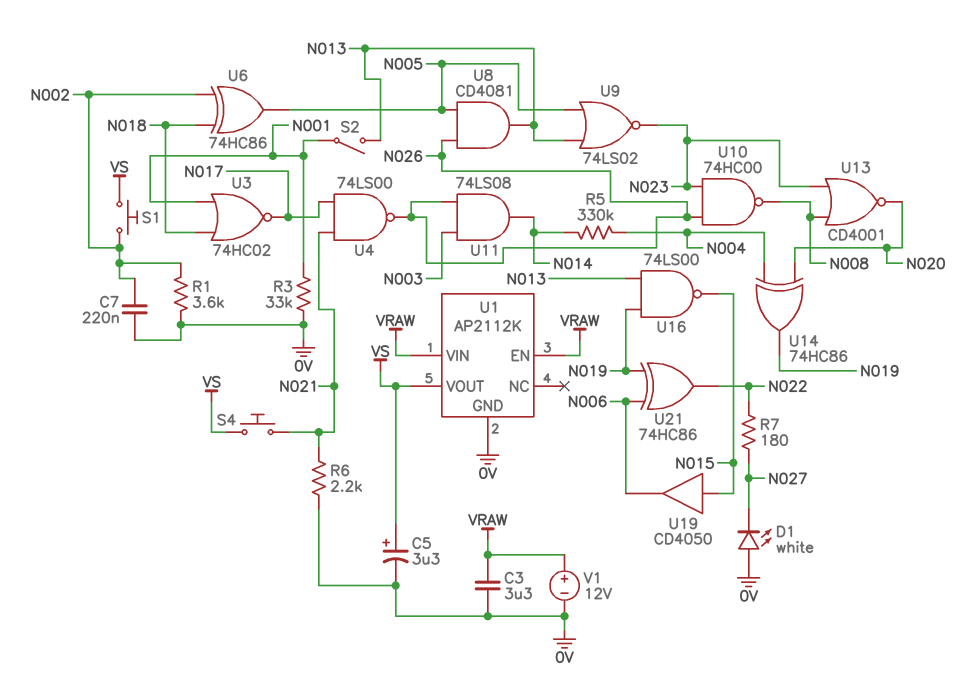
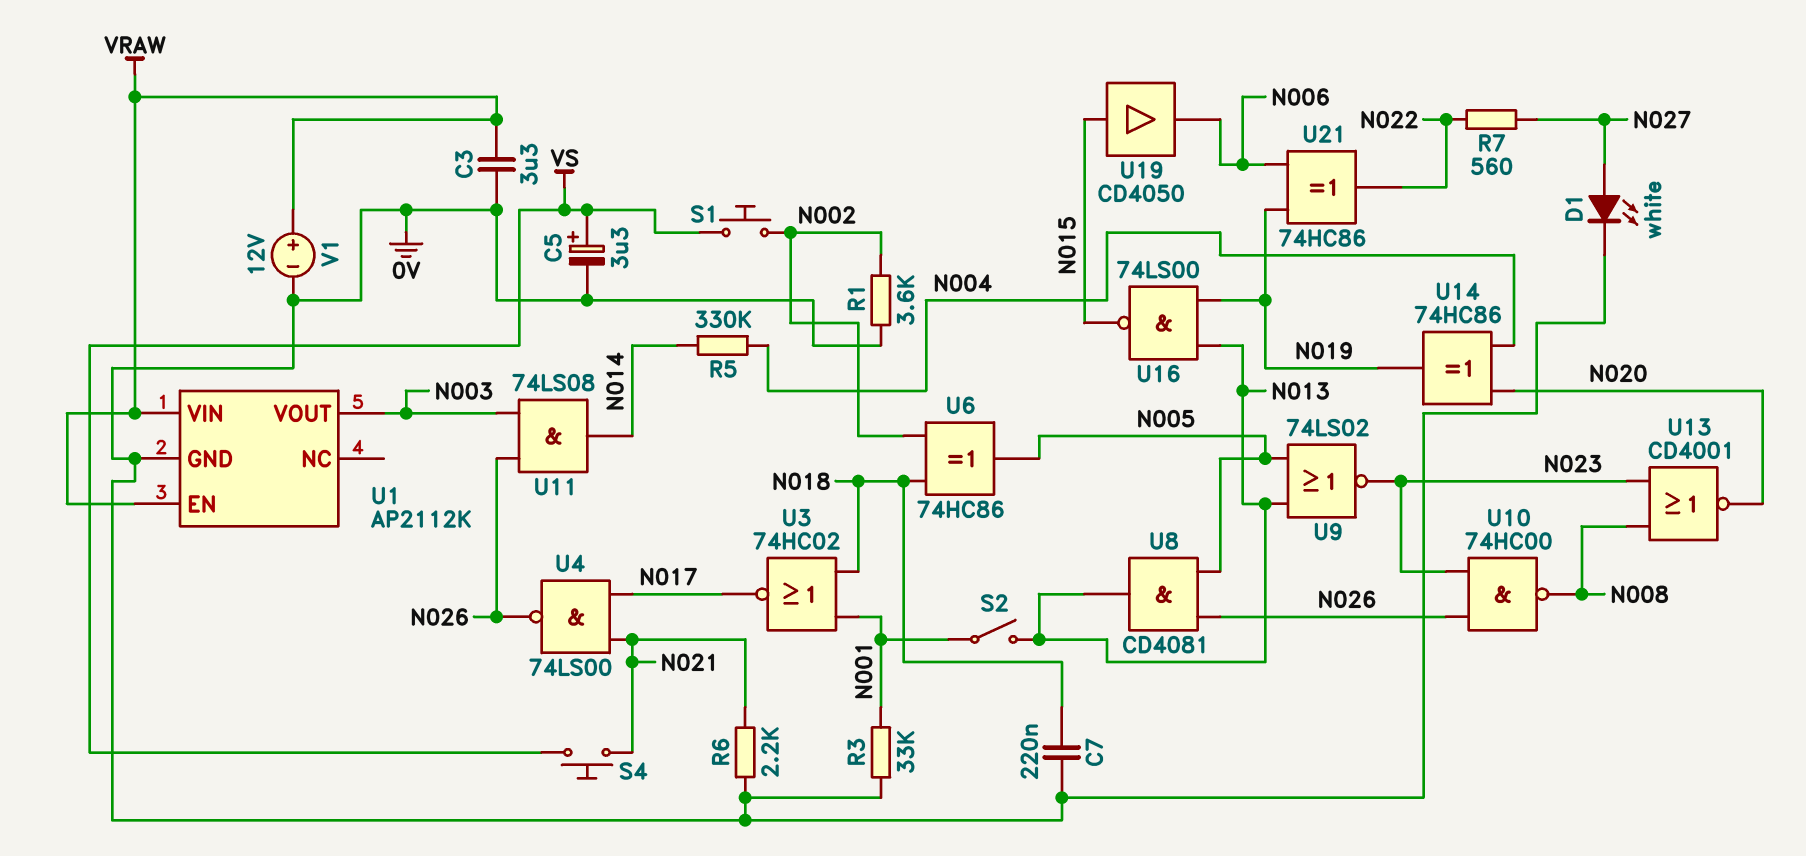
C7: 220nF (0V, N002) -> 220nF (0V, N018)
D1: LED white (A 0V, K N027) -> LED white (A N027, K 0V)
R7: 180 (N022, N027) -> 560 (N022, N027)
U1 pin VOUT: VS -> N003

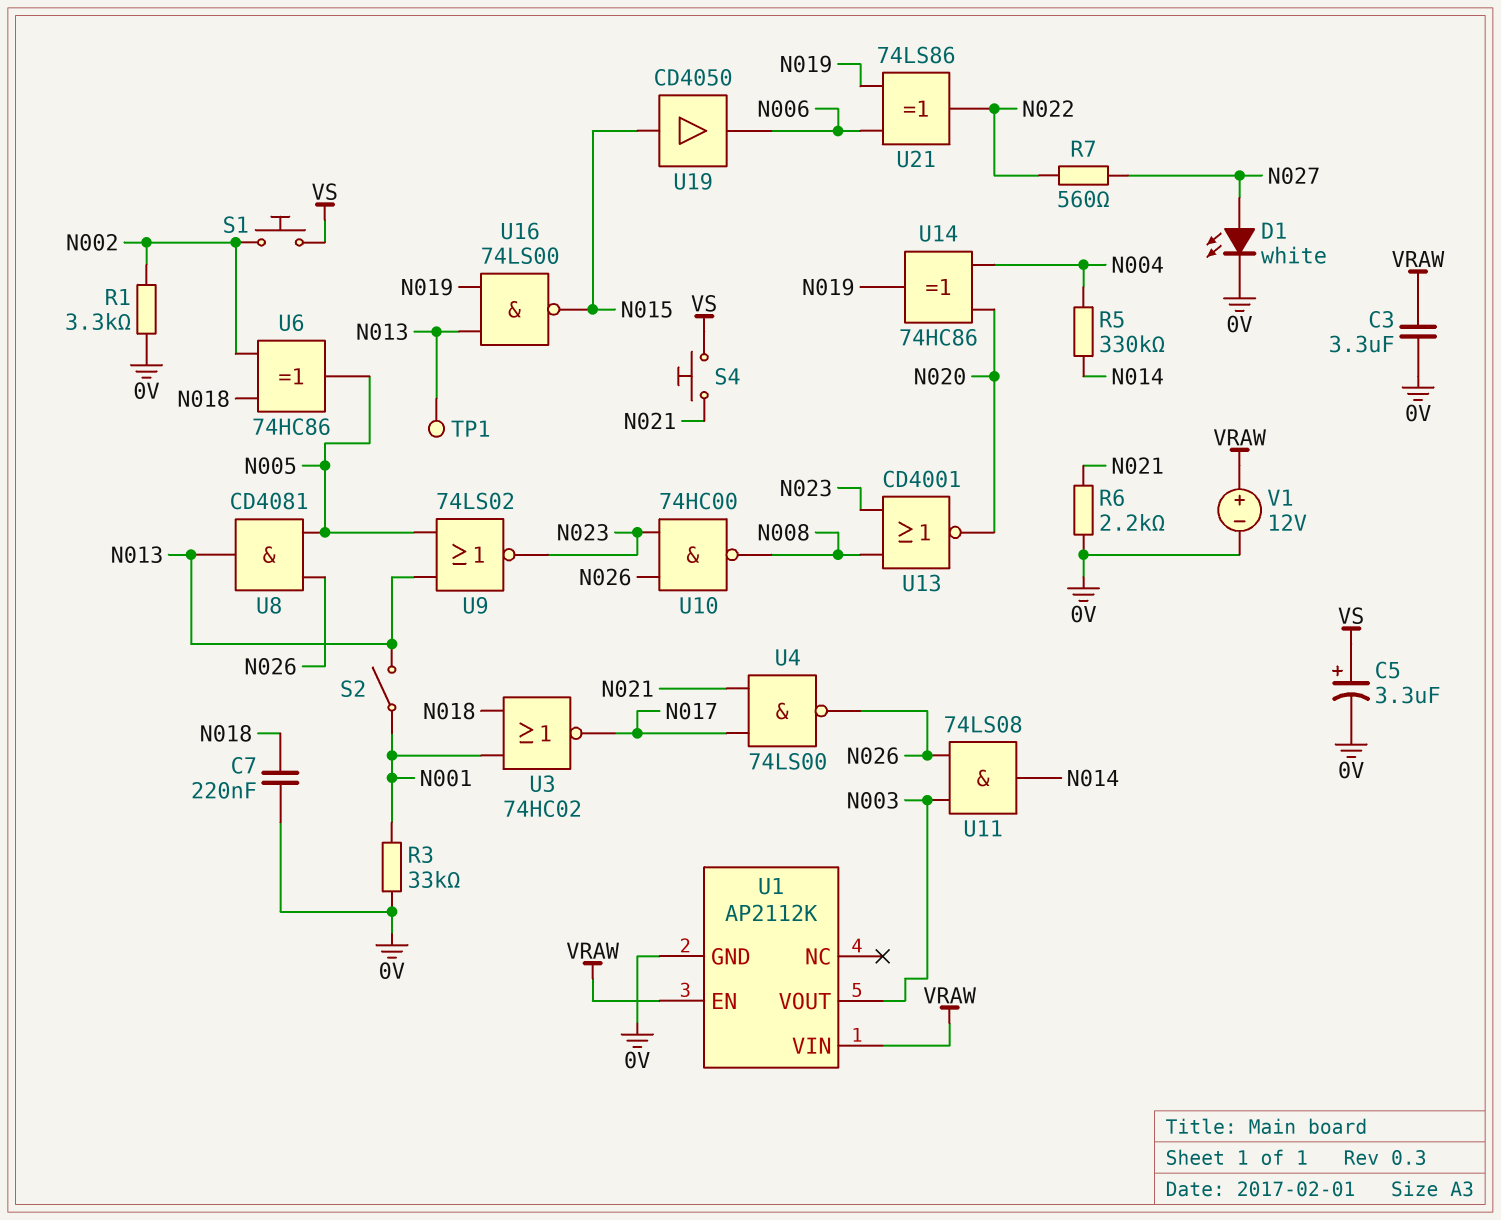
R1: 3.6k (0V, N002) -> 3.3k (0V, N002)
TP1: none -> test point (N013)
U21: XOR 74HC86 (in N006, in N019, out N022) -> XOR 74LS86 (in N006, in N019, out N022)

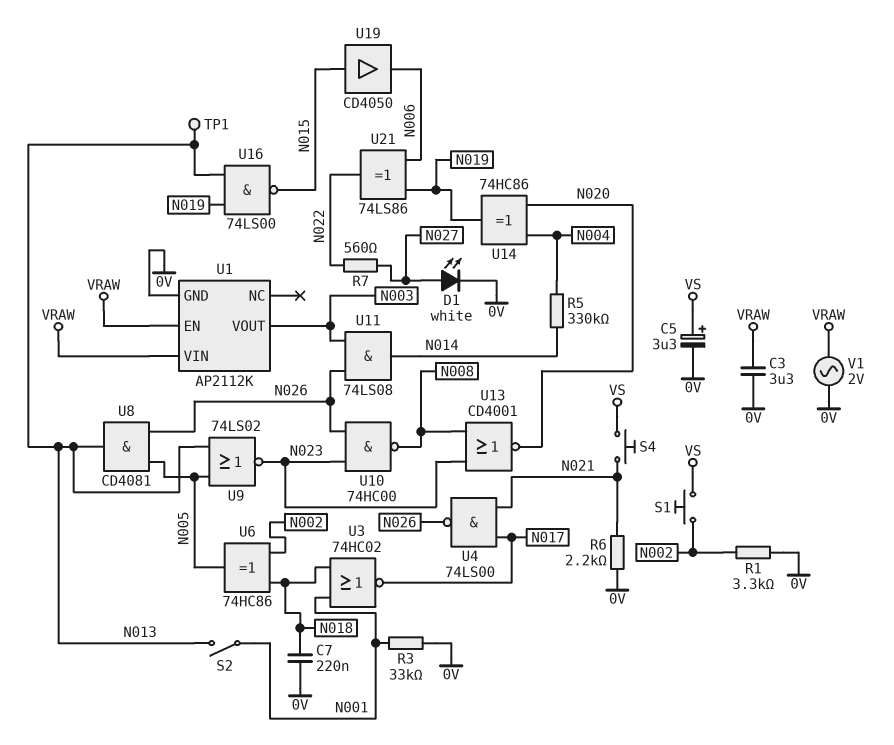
V1: 12V (plus VRAW, minus 0V) -> AC 2V (0V, VRAW)

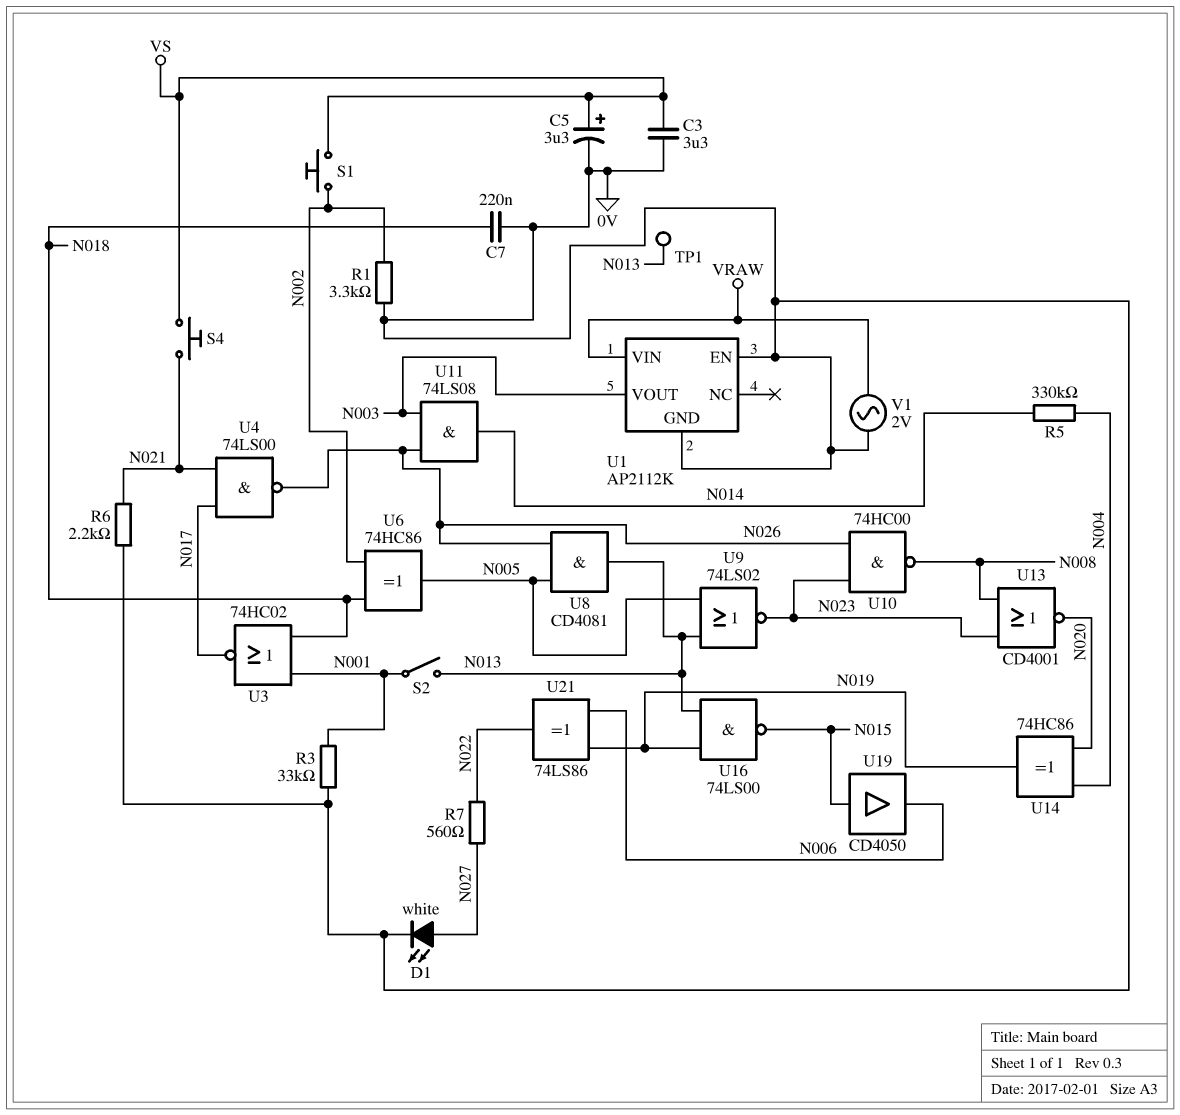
C3: 3.3uF (0V, VRAW) -> 3.3uF (0V, VS)
U1 pin EN: VRAW -> 0V

